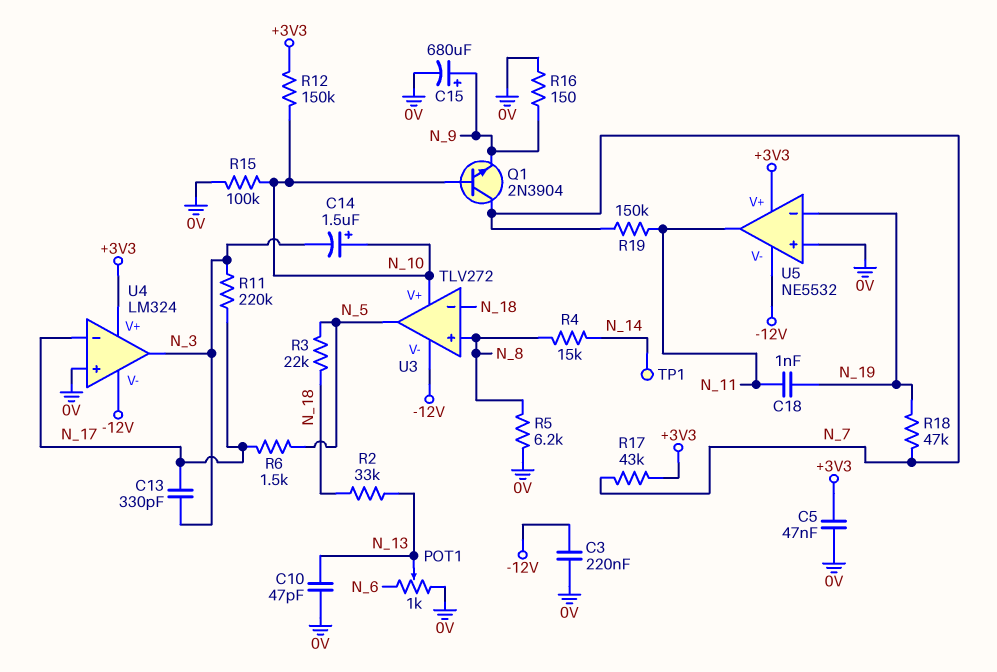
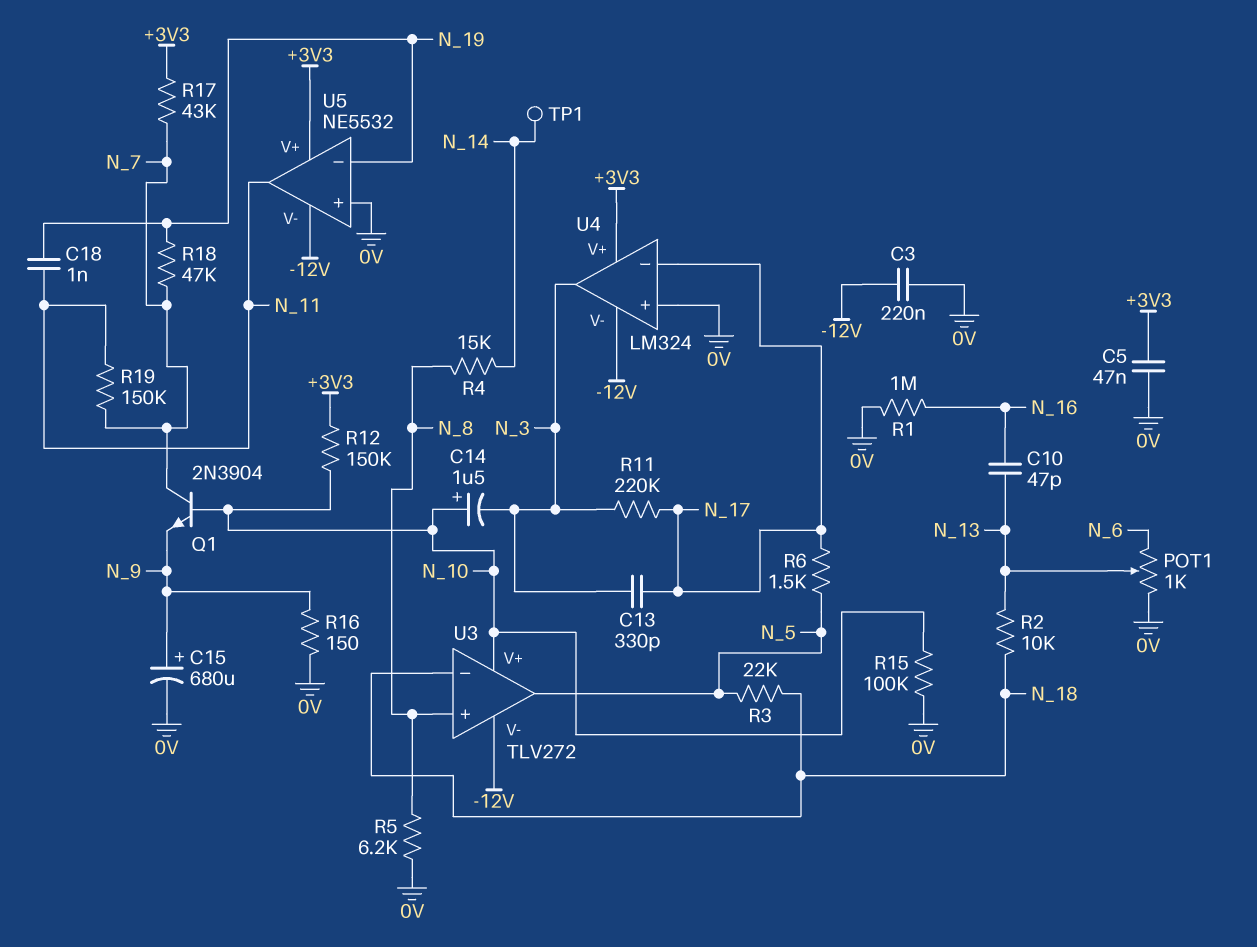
C10: 47pF (0V, N_13) -> 47pF (N_13, N_16)
R1: none -> 1M (0V, N_16)
R2: 33k (N_13, N_18) -> 10k (N_13, N_18)

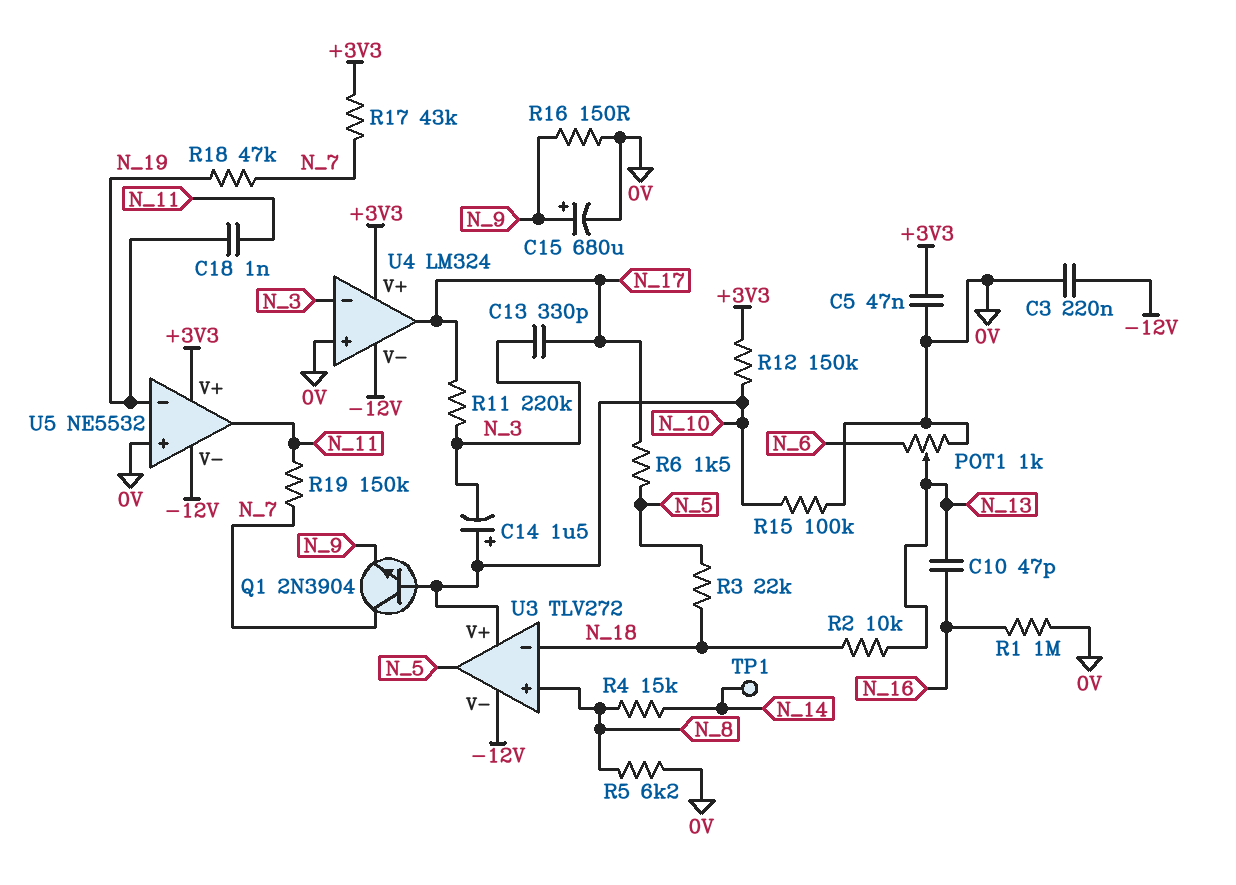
U4 pin in-: N_17 -> N_3
U4 pin out: N_3 -> N_17

